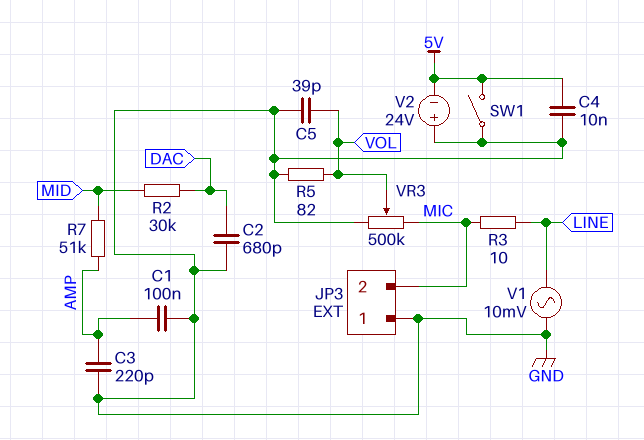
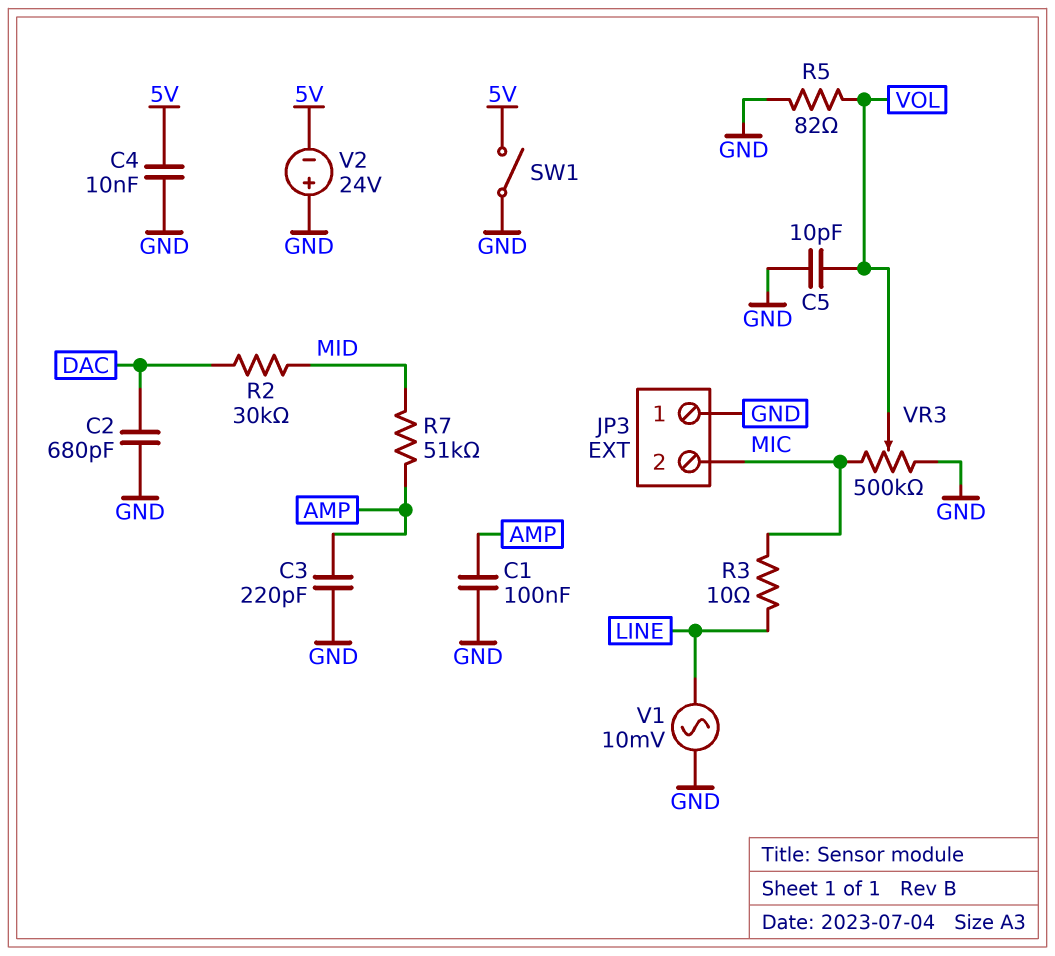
C5: 39pF (GND, VOL) -> 10pF (GND, VOL)

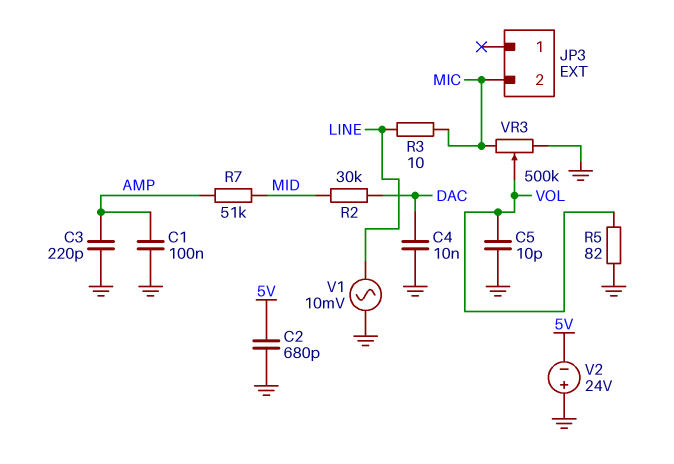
C2: 680pF (DAC, GND) -> 680pF (5V, GND)
C4: 10nF (5V, GND) -> 10nF (DAC, GND)
JP3 pin 1: GND -> none
SW1: switch (5V, GND) -> none

